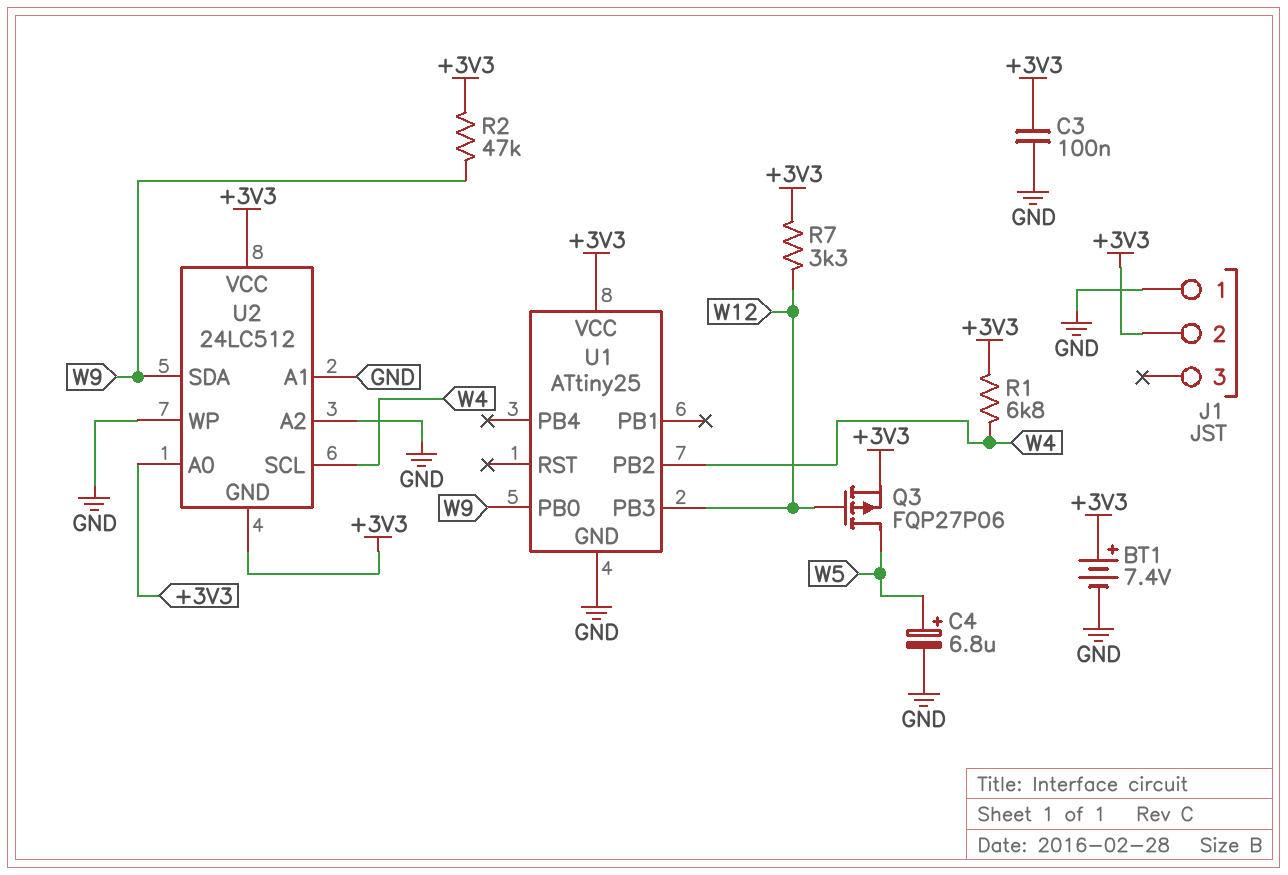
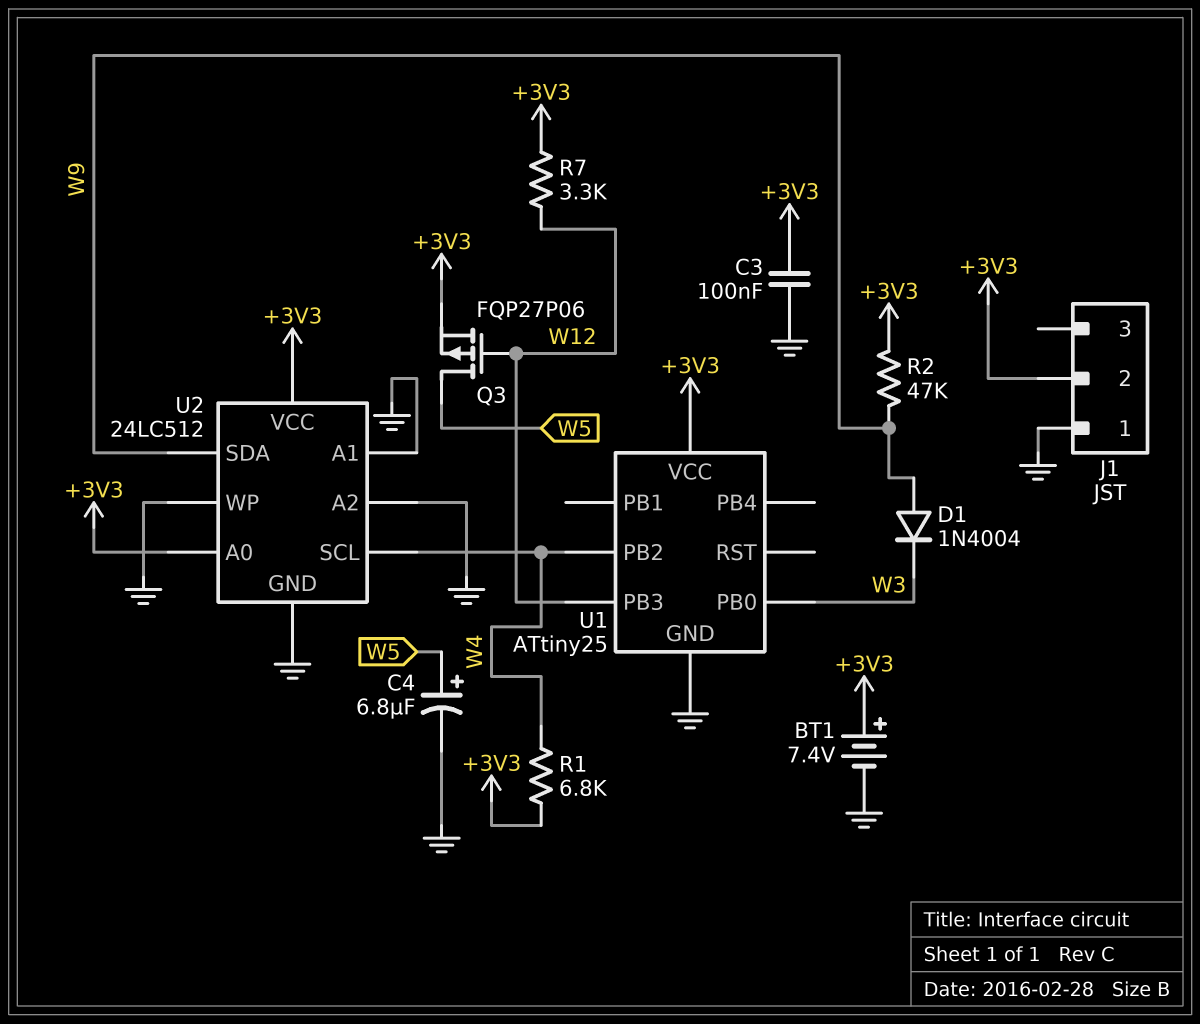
D1: none -> diode 1N4004 (A W9, K W3)
U1 pin PB0: W9 -> W3
U2 pin GND: +3V3 -> GND

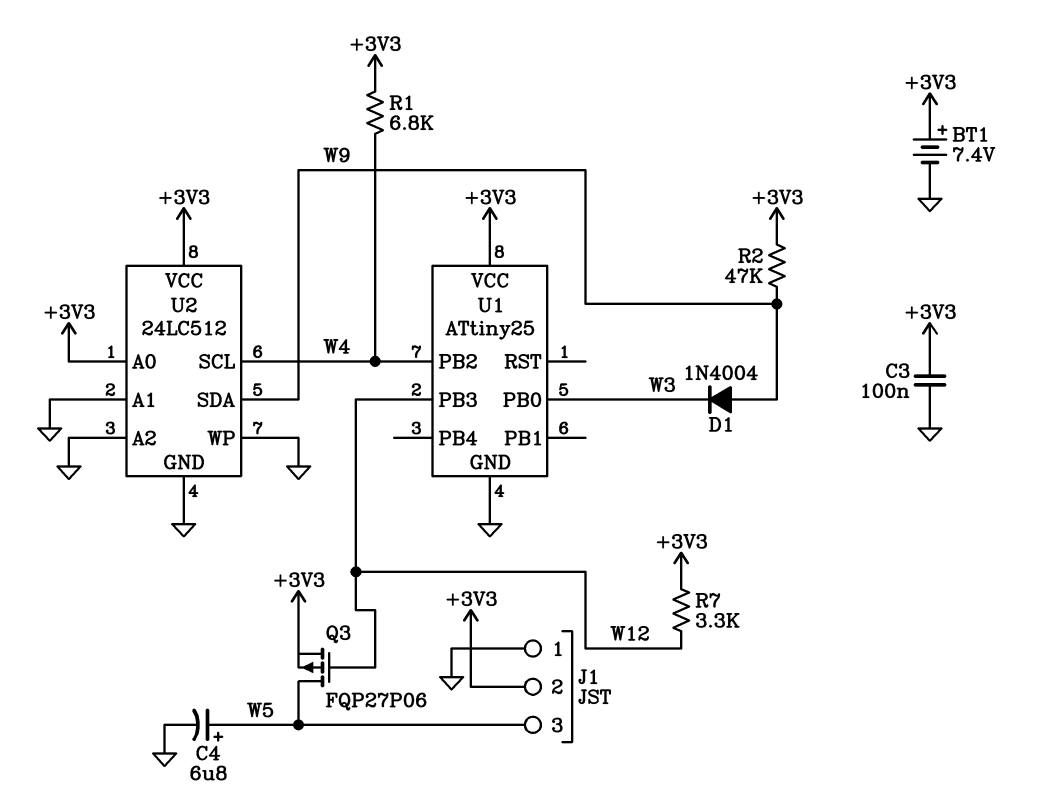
J1 pin 3: none -> W5

